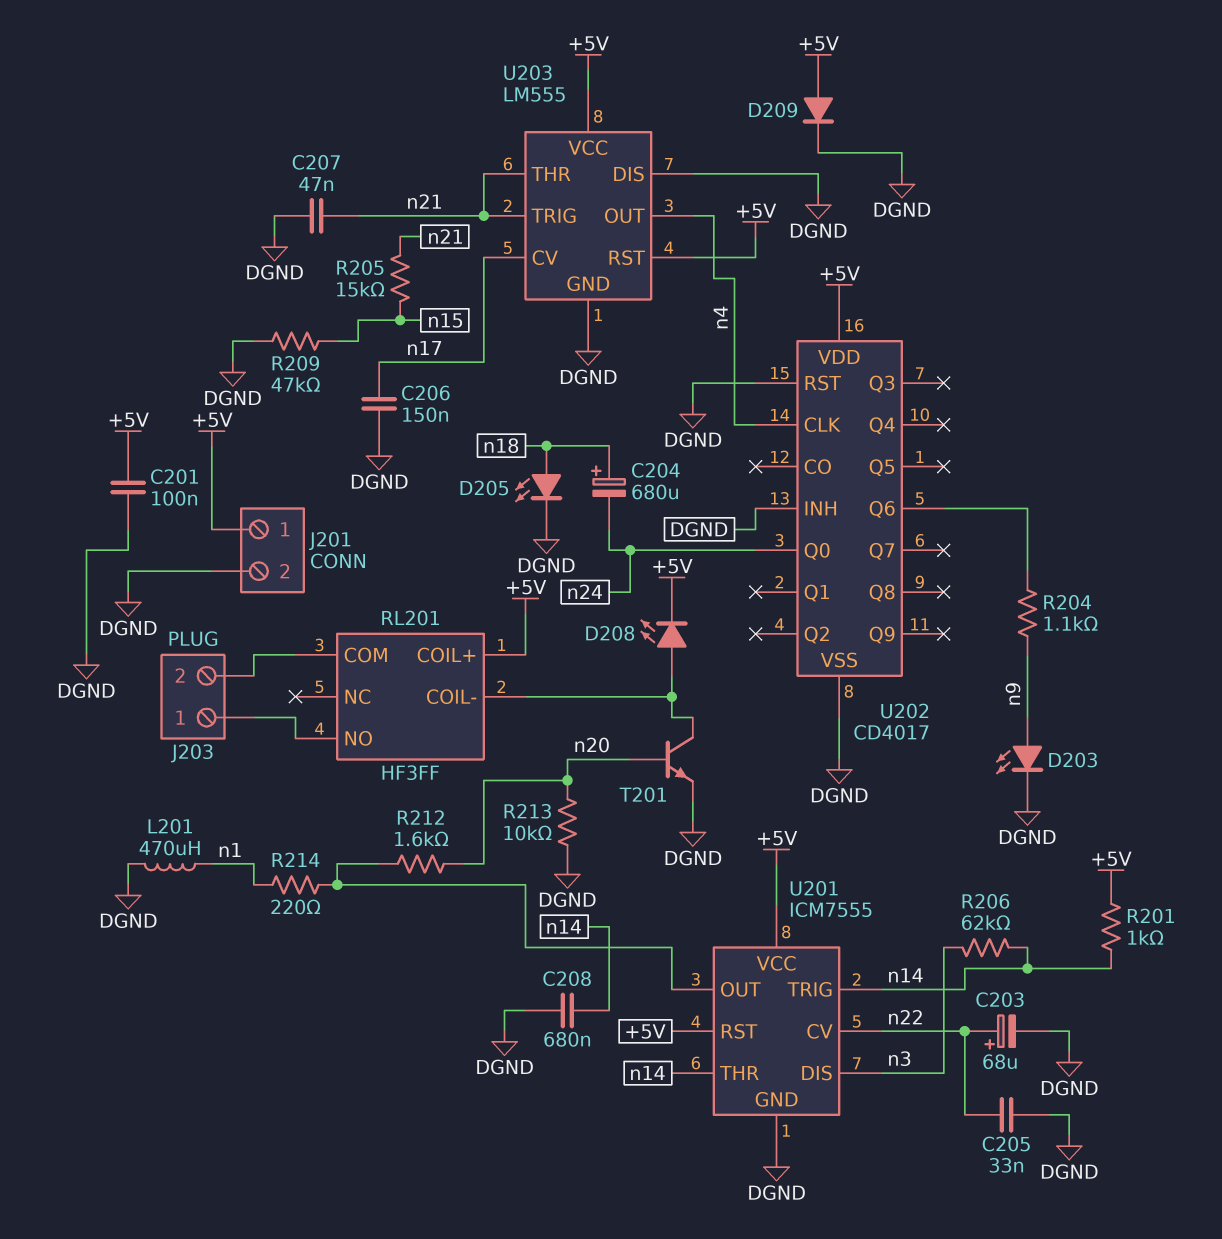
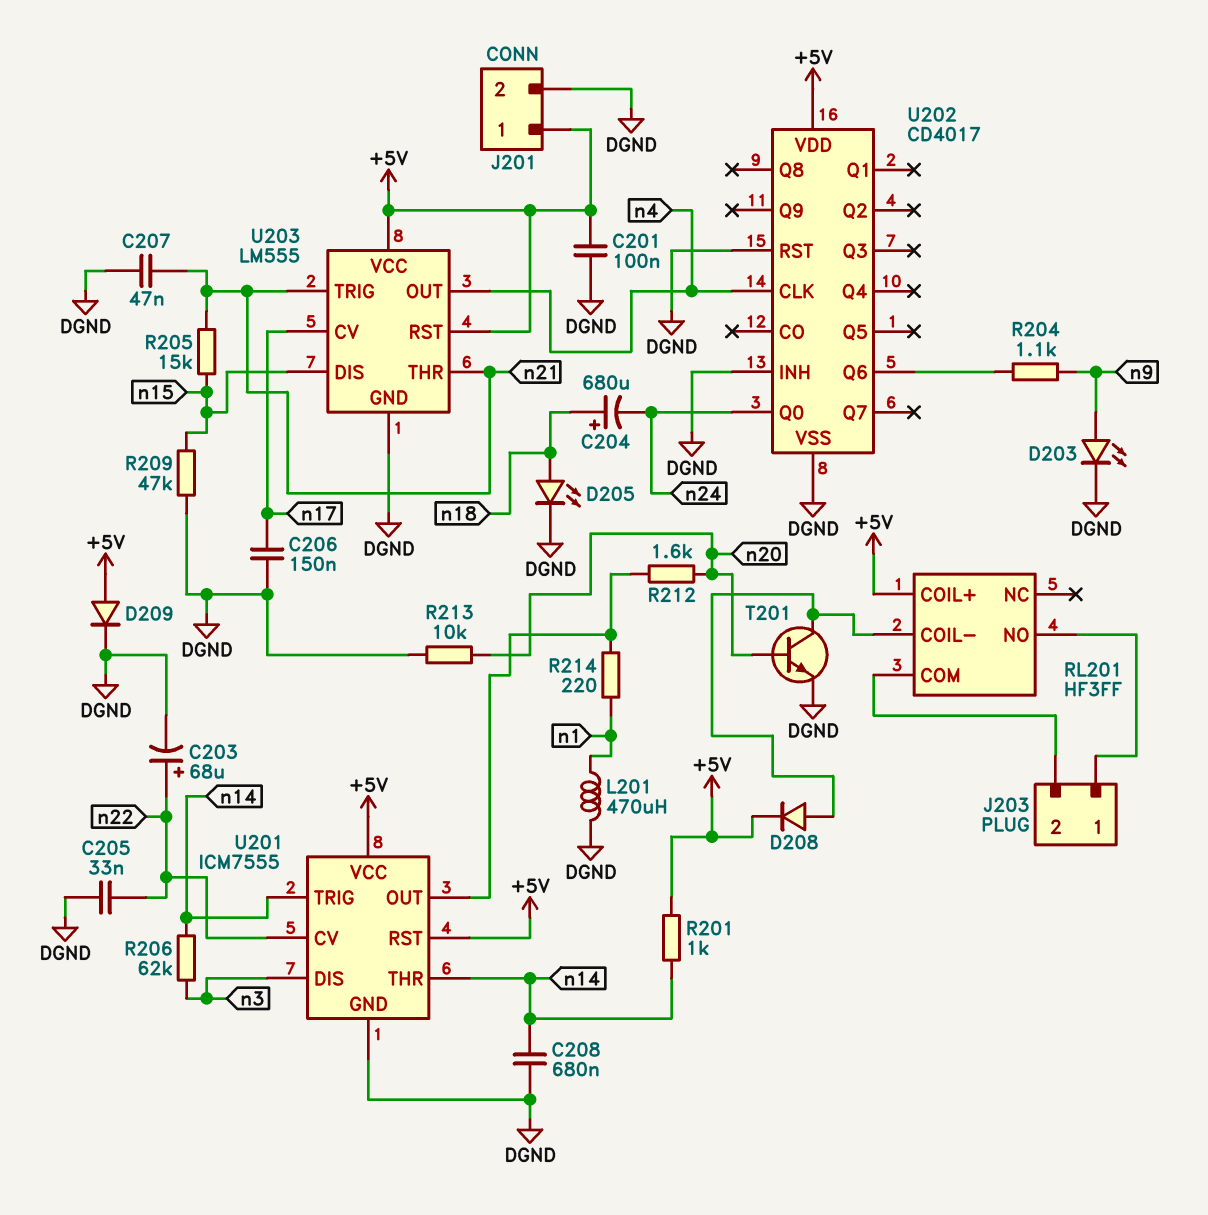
D208: LED (A RL201/COIL-, K +5V) -> diode (A RL201/COIL-, K +5V)
U203 pin DIS: DGND -> n15

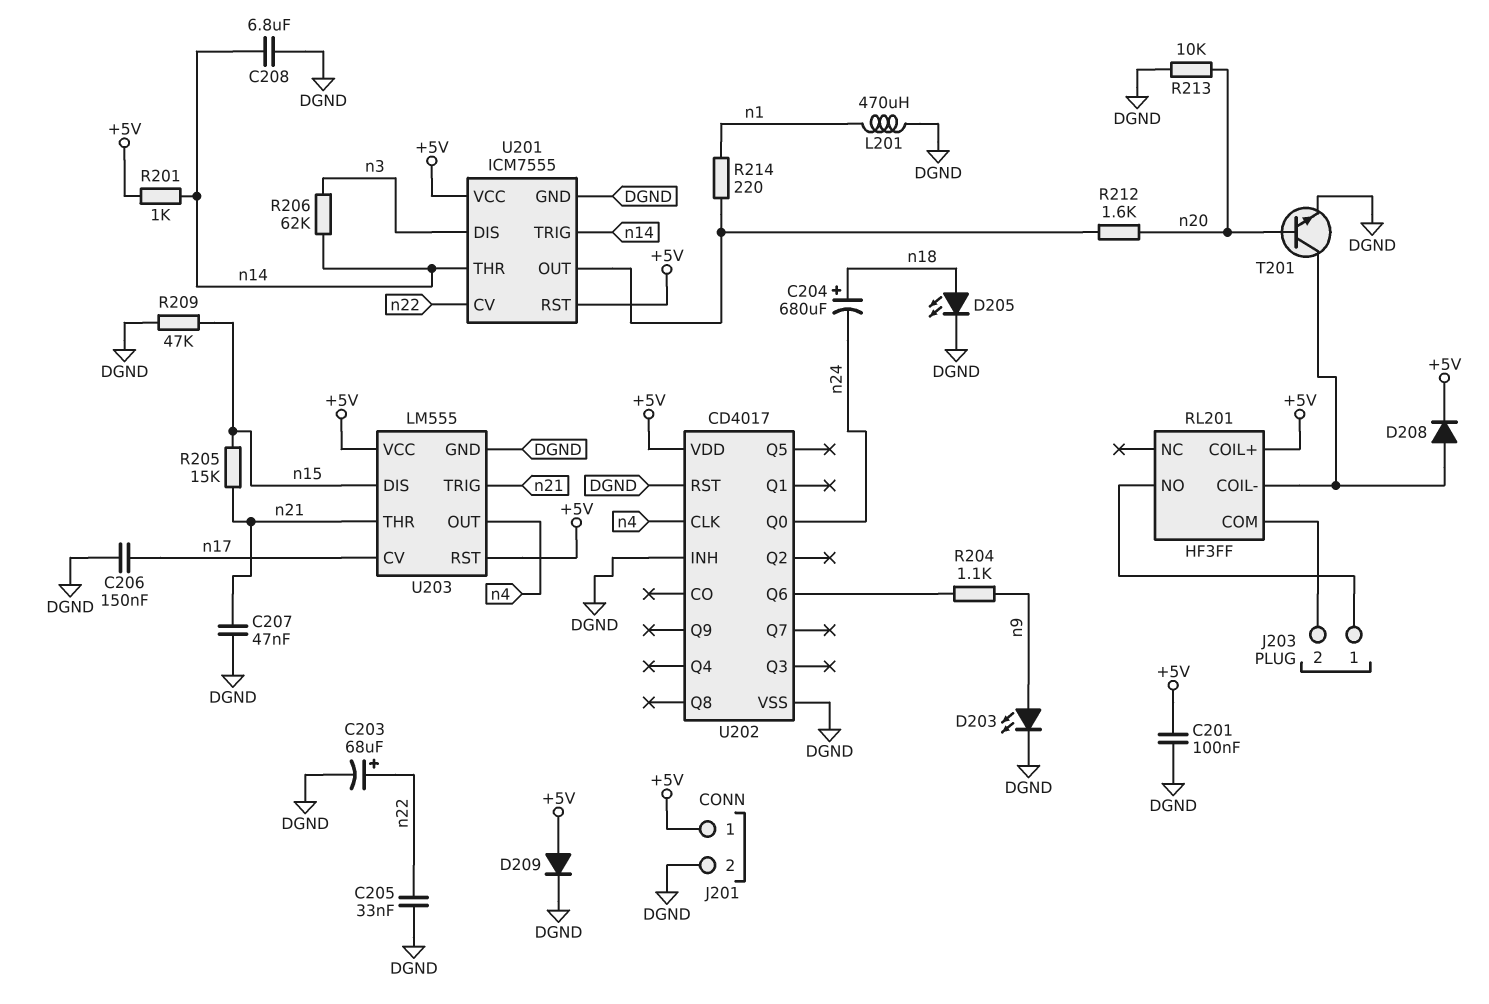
C208: 680nF (DGND, n14) -> 6.8uF (DGND, n14)

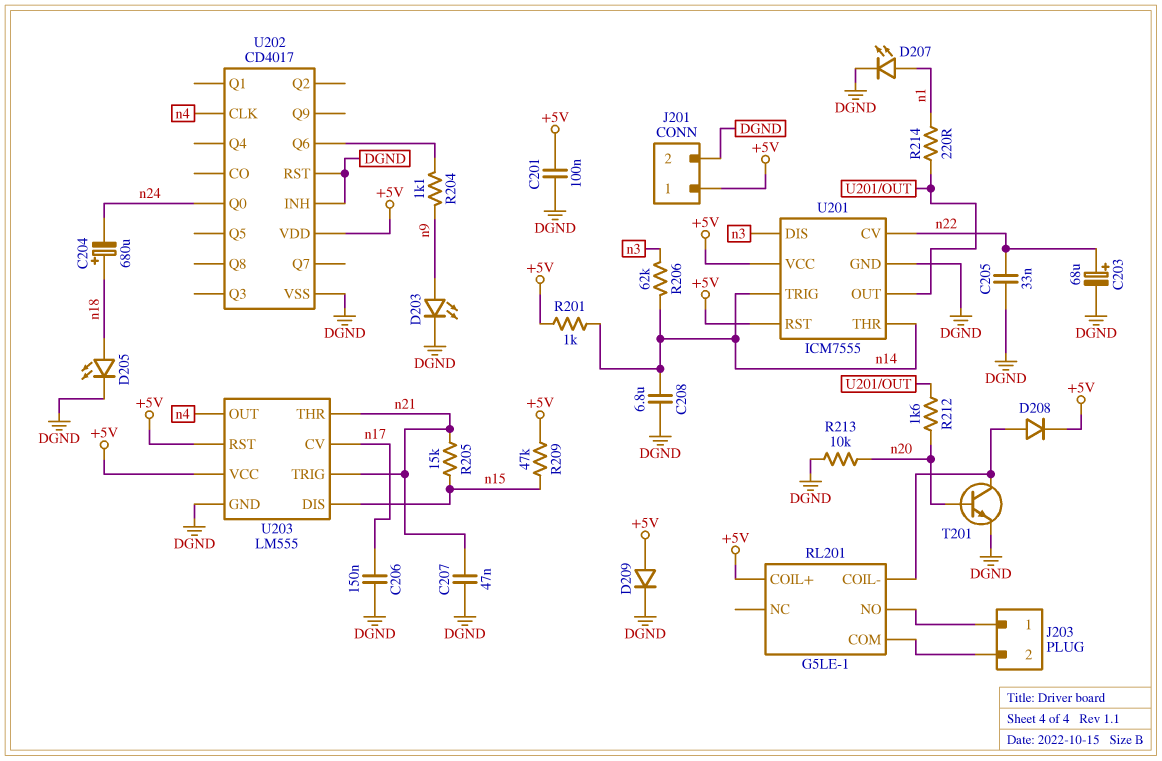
D207: none -> LED (A n1, K DGND)
L201: 470uH (DGND, n1) -> none
R209: 47k (DGND, n15) -> 47k (+5V, n15)
RL201: HF3FF -> G5LE-1

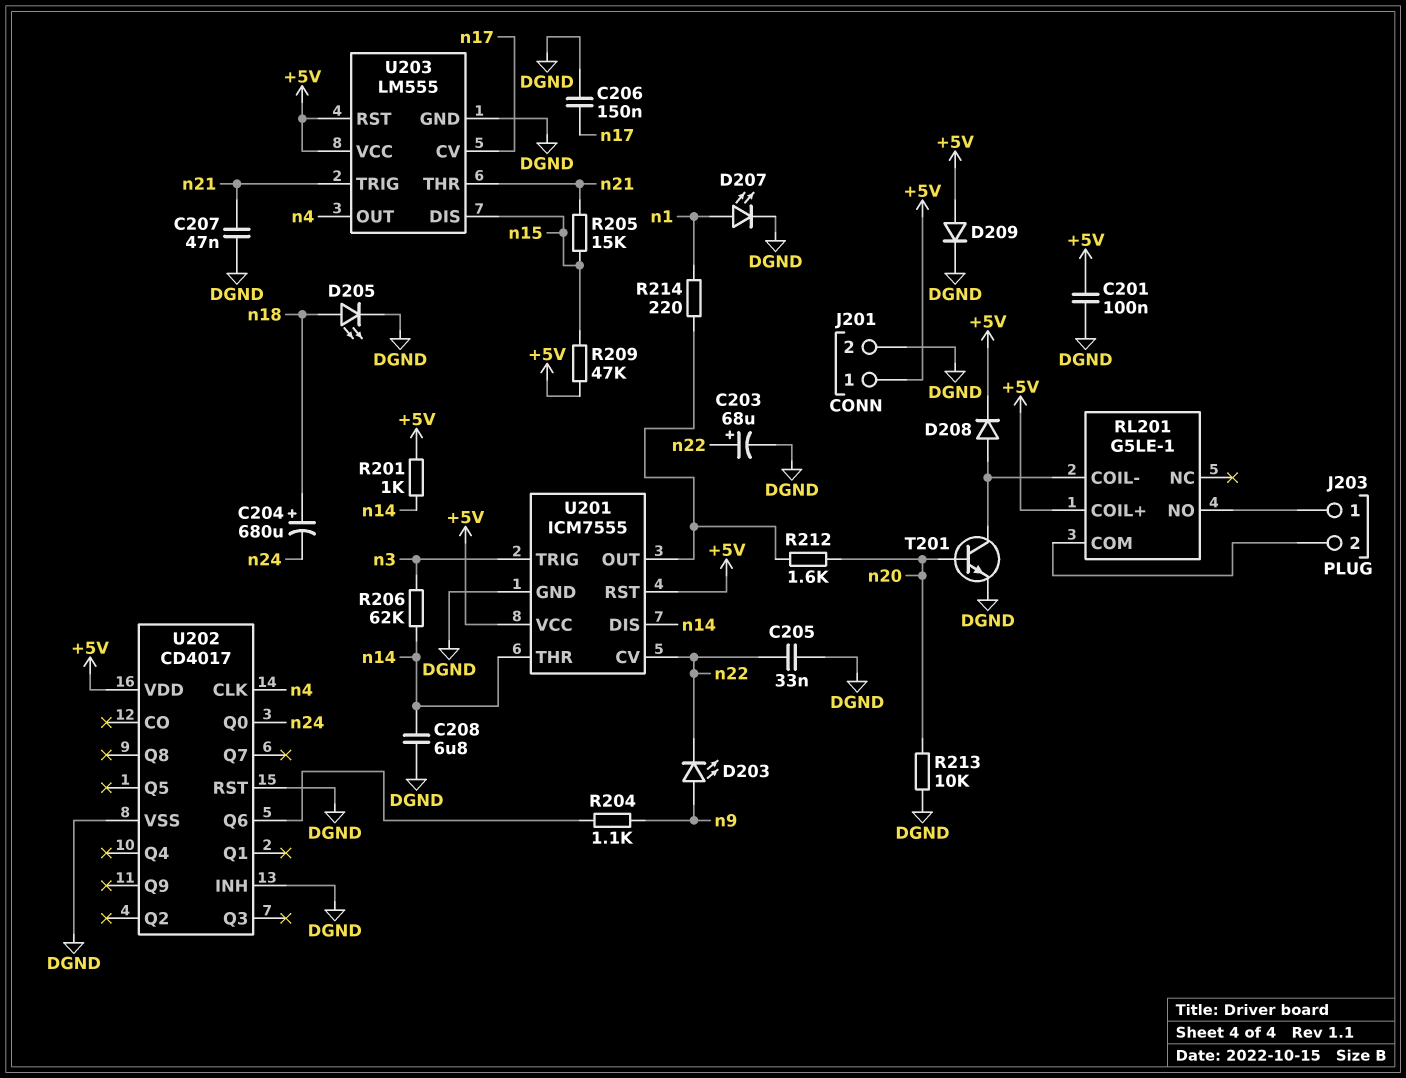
D203: LED (A n9, K DGND) -> LED (A n9, K n22)
U201 pin DIS: n3 -> n14
U201 pin TRIG: n14 -> n3

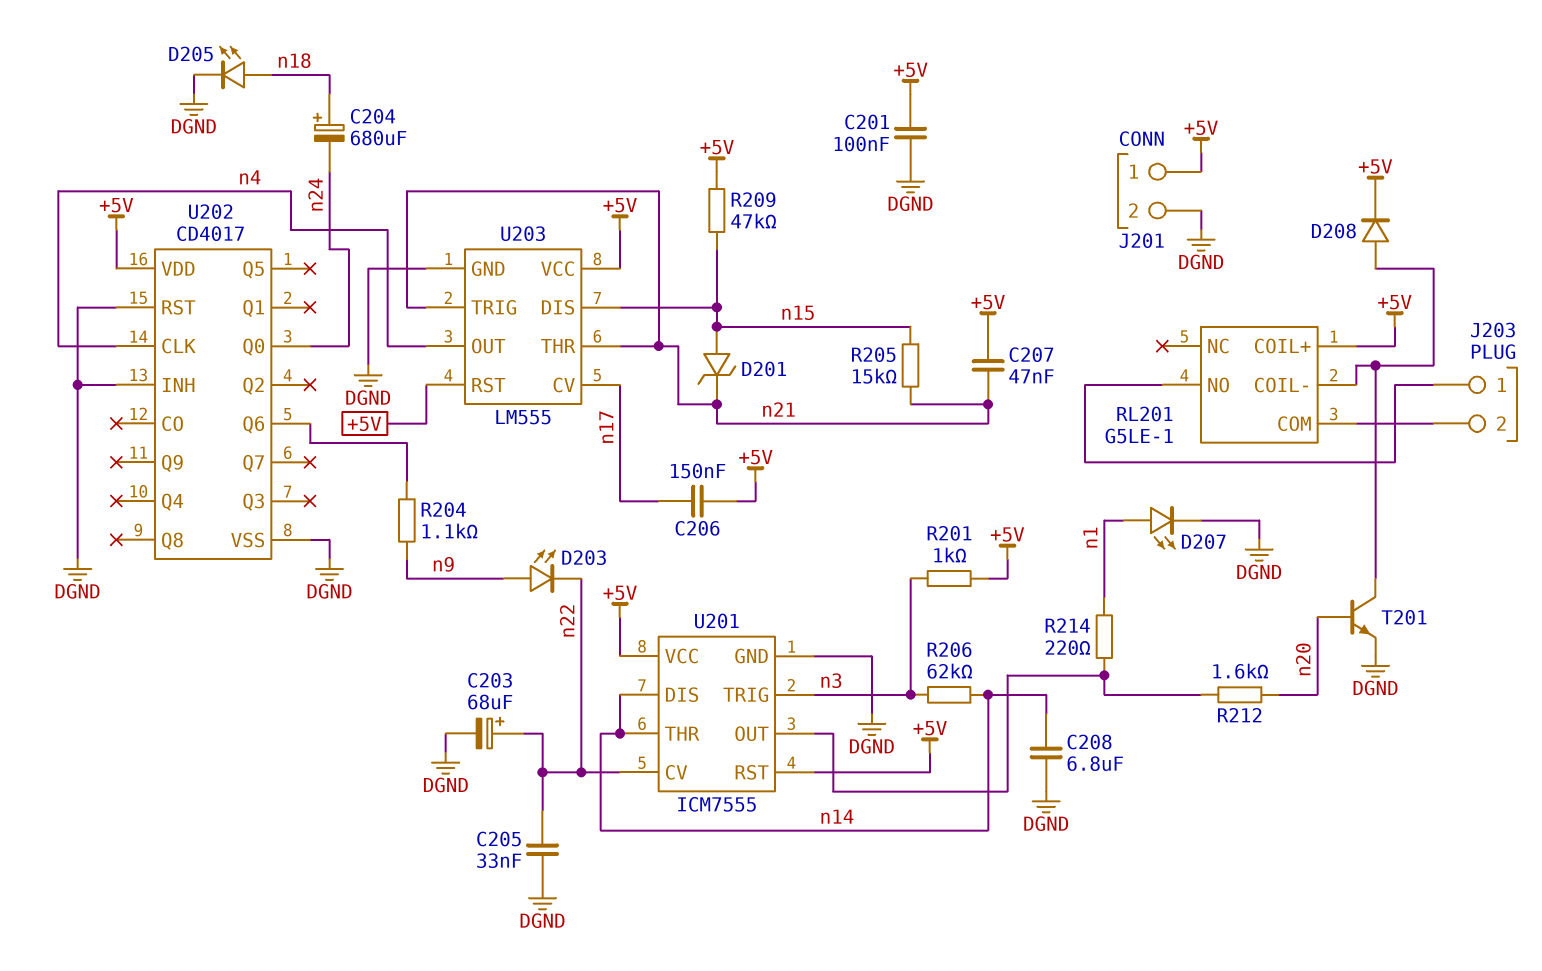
C206: 150nF (DGND, n17) -> 150nF (+5V, n17)
C207: 47nF (DGND, n21) -> 47nF (+5V, n21)
D201: none -> zener (A n15, K n21)
D209: diode (A +5V, K DGND) -> none
R201: 1k (+5V, n14) -> 1k (+5V, n3)
R213: 10k (DGND, n20) -> none

